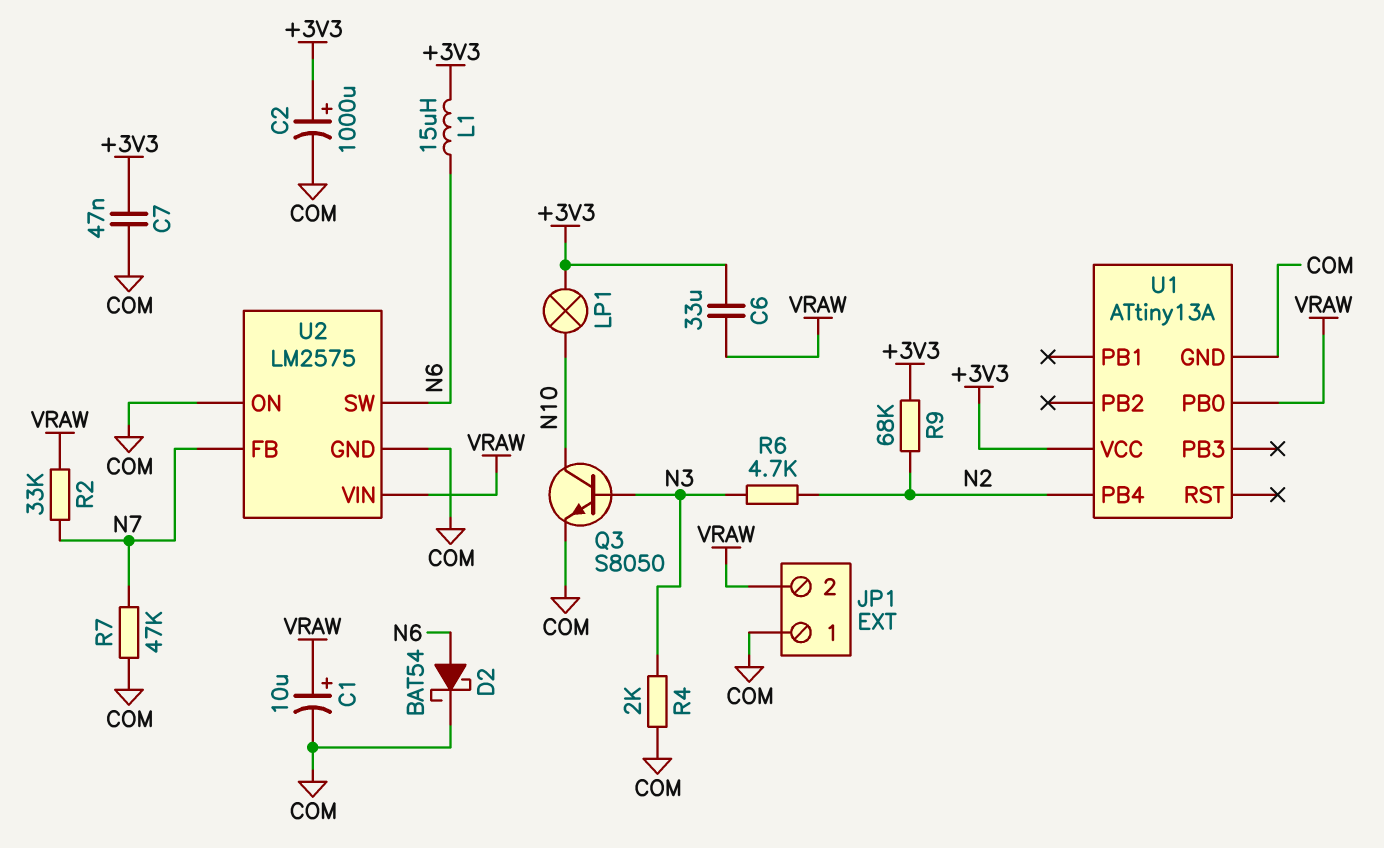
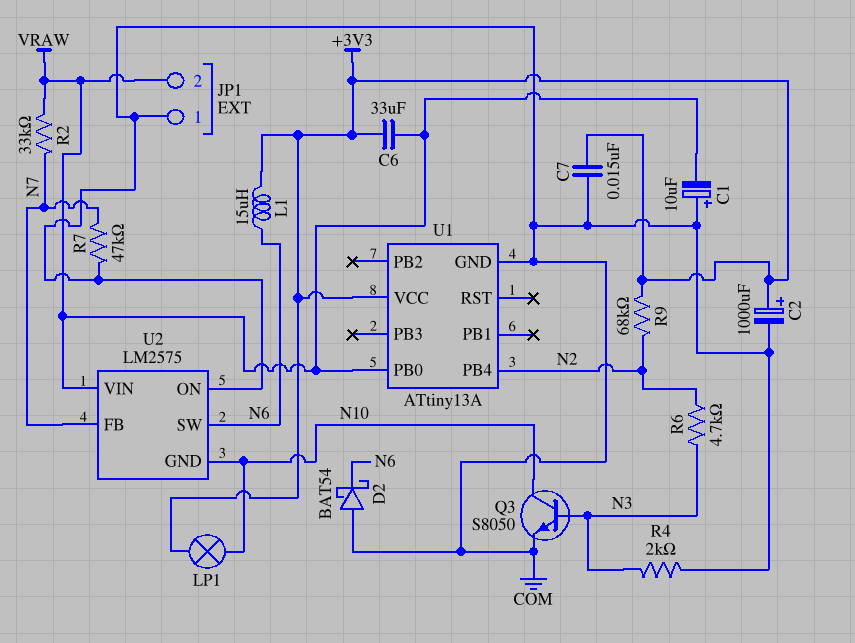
C1: 10uF (plus VRAW, minus COM) -> 10uF (plus COM, minus VRAW)
C7: 47nF (+3V3, COM) -> 15nF (+3V3, COM)
D2: schottky BAT54 (A N6, K COM) -> schottky BAT54 (A COM, K N6)
U2 pin GND: COM -> N10

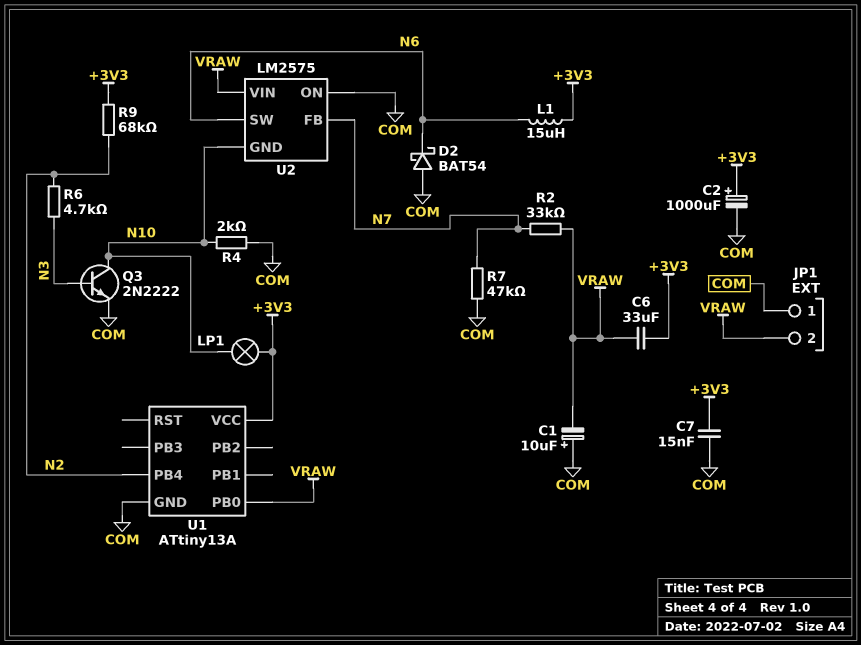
Q3: NPN S8050 (B N3, C N10, E COM) -> NPN 2N2222 (B N3, C N10, E COM)
R4: 2k (COM, N3) -> 2k (COM, N10)

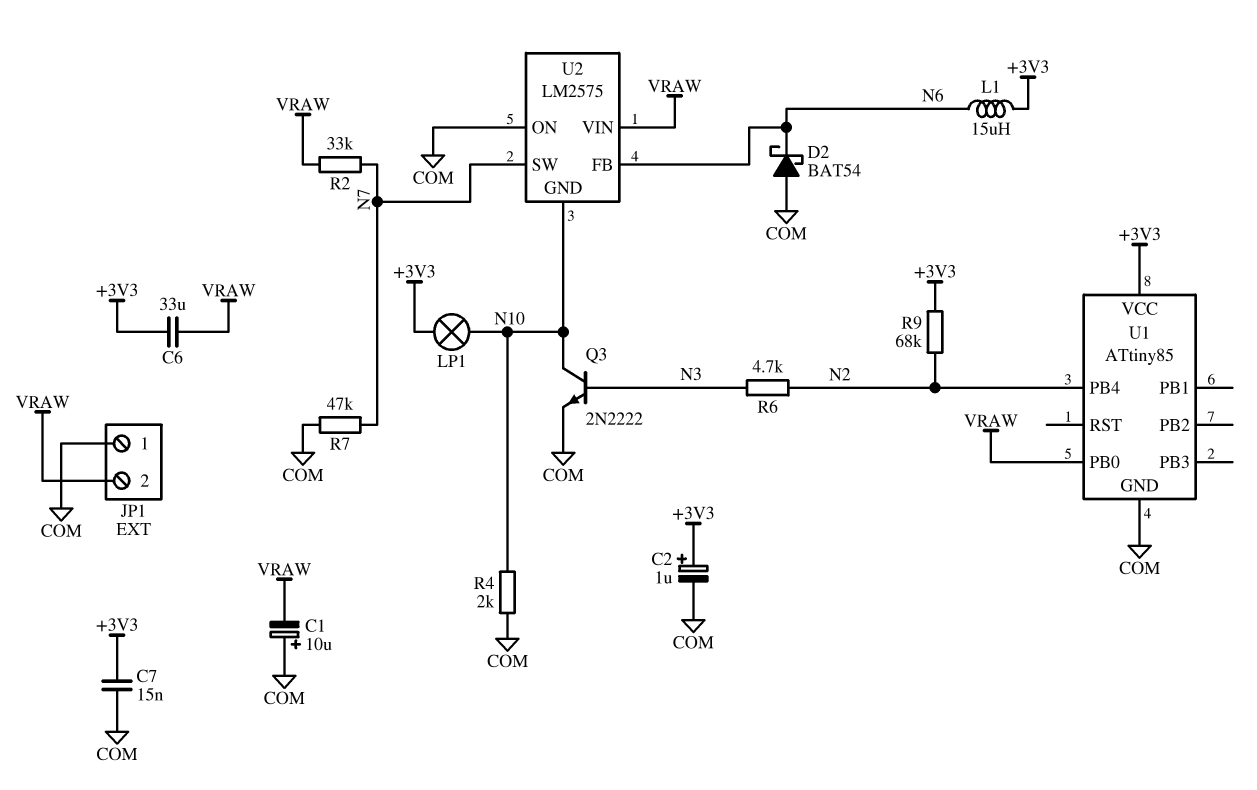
C2: 1000uF (plus +3V3, minus COM) -> 1uF (plus +3V3, minus COM)
U1: ATtiny13A -> ATtiny85
U2 pin FB: N7 -> N6
U2 pin SW: N6 -> N7

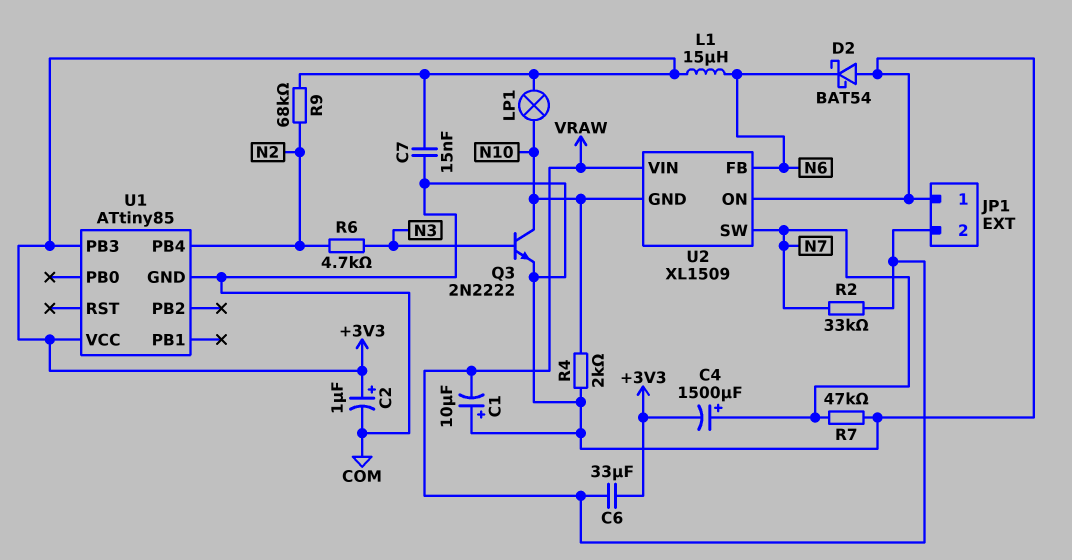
C4: none -> 1500uF (plus N7, minus +3V3)
U1 pin PB0: VRAW -> none
U1 pin PB3: none -> +3V3
U2: LM2575 -> XL1509

